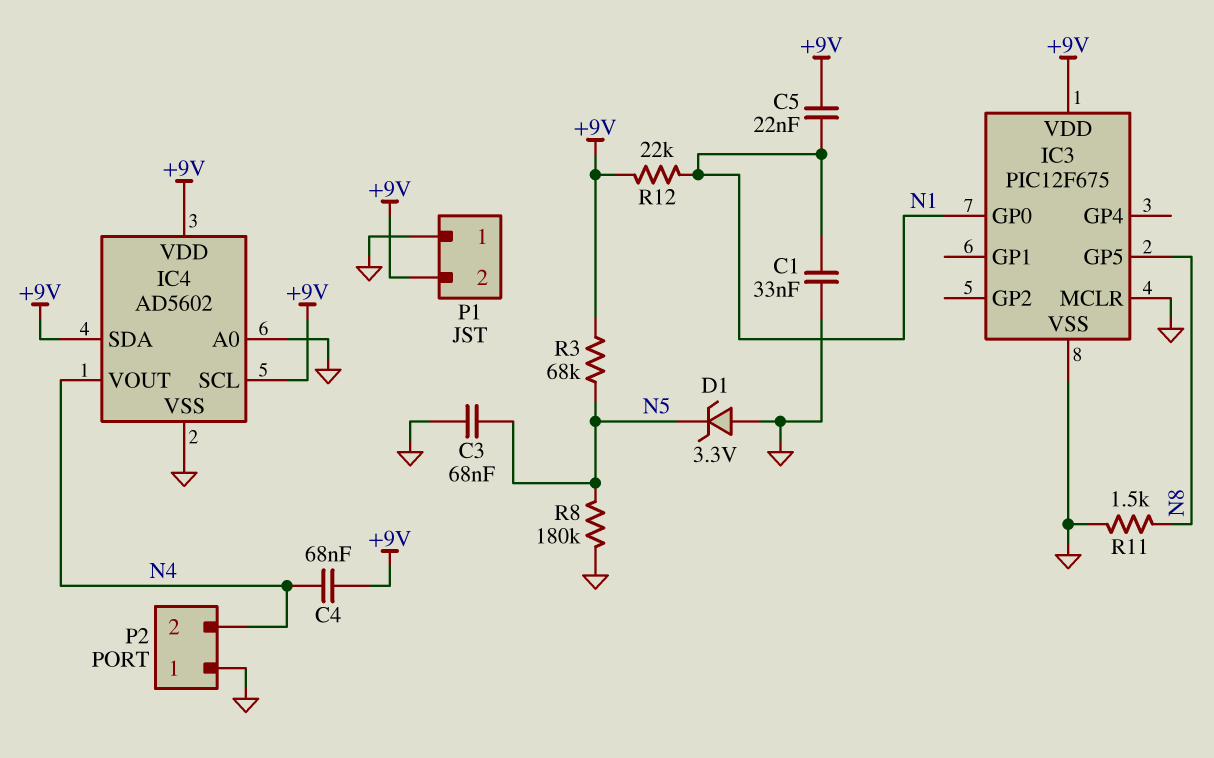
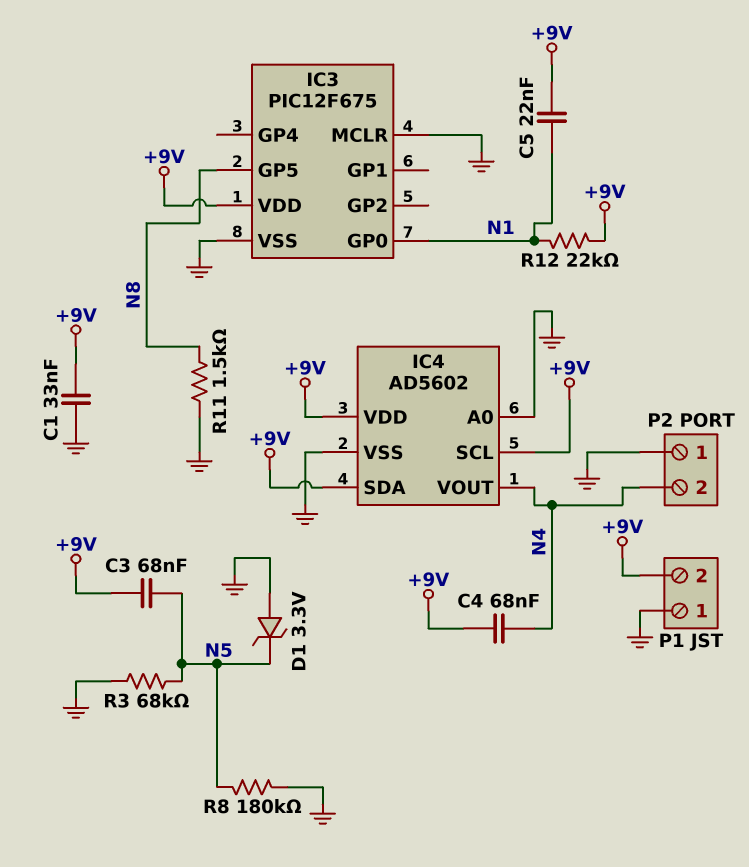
C1: 33nF (GND, N1) -> 33nF (+9V, GND)
C3: 68nF (GND, N5) -> 68nF (+9V, N5)
R3: 68k (+9V, N5) -> 68k (GND, N5)

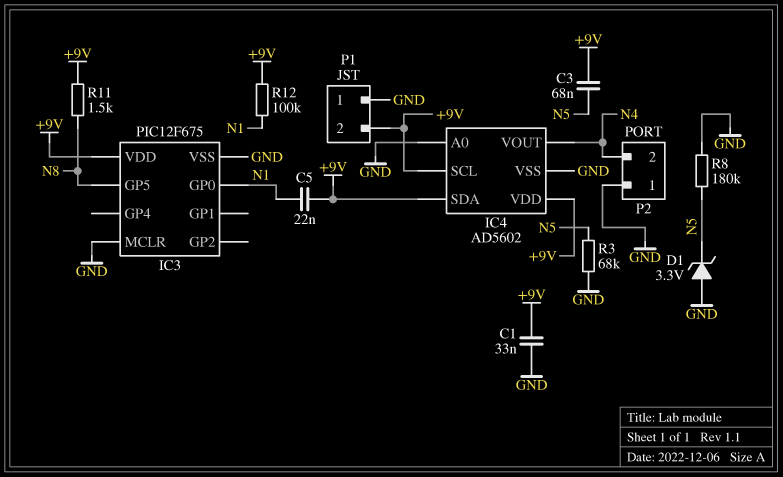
C4: 68nF (+9V, N4) -> none
R11: 1.5k (GND, N8) -> 1.5k (+9V, N8)
R12: 22k (+9V, N1) -> 100k (+9V, N1)

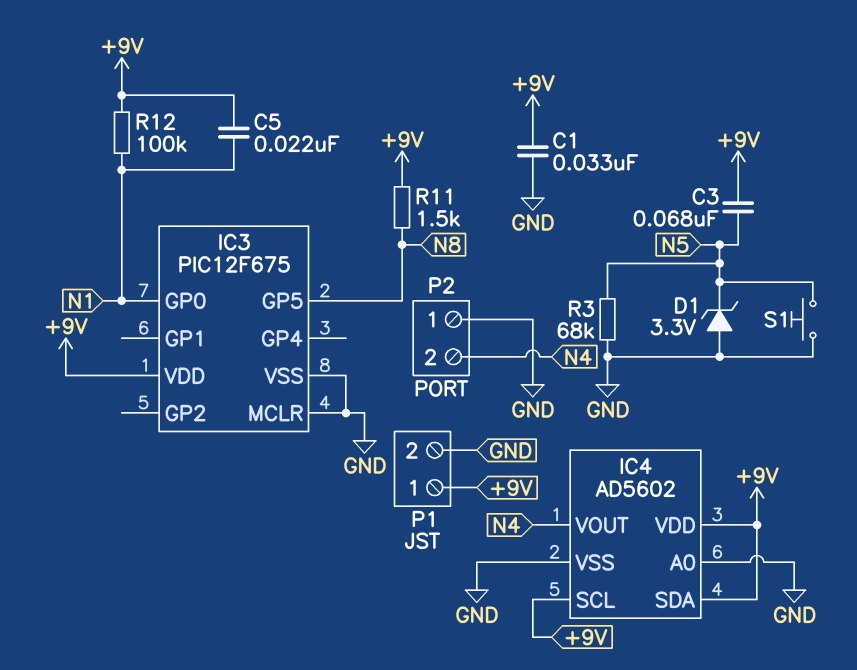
P1 pin 1: GND -> +9V
P1 pin 2: +9V -> GND
R8: 180k (GND, N5) -> none
S1: none -> button (GND, N5)

